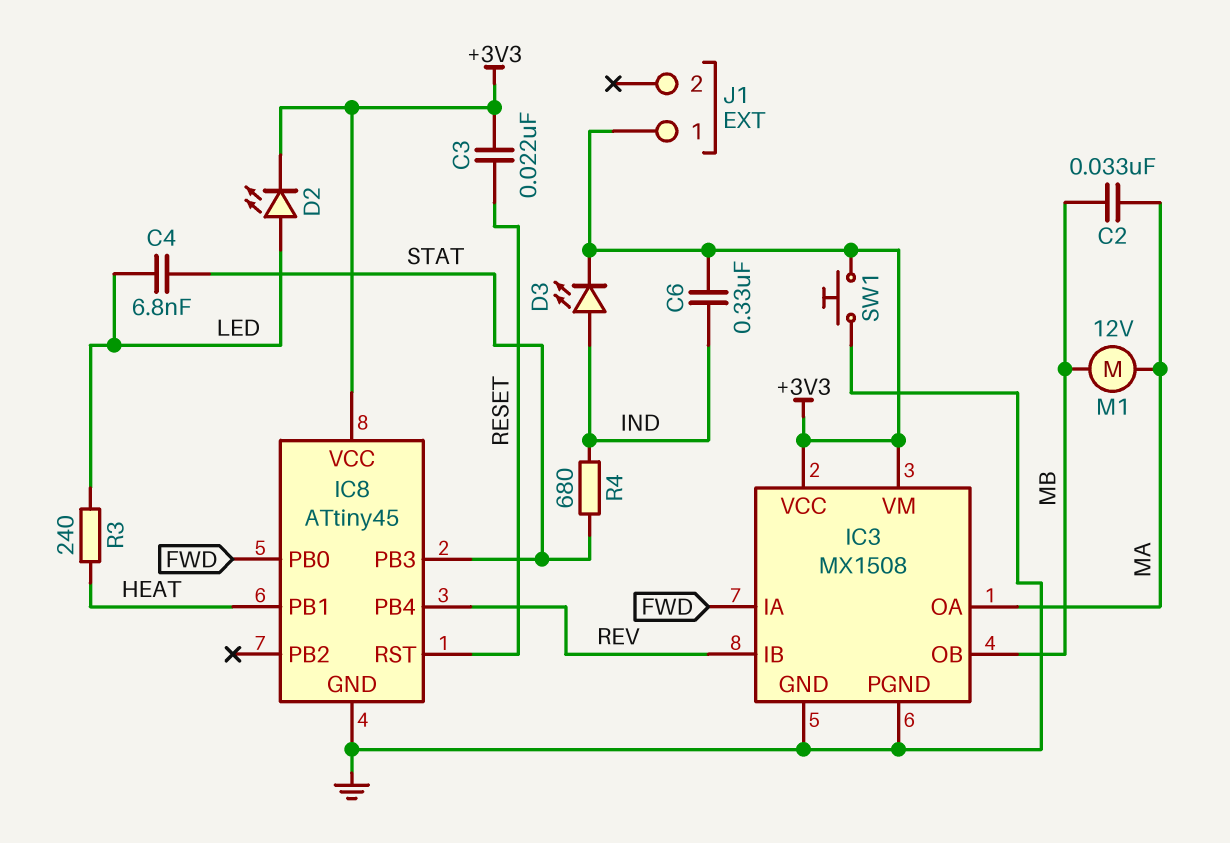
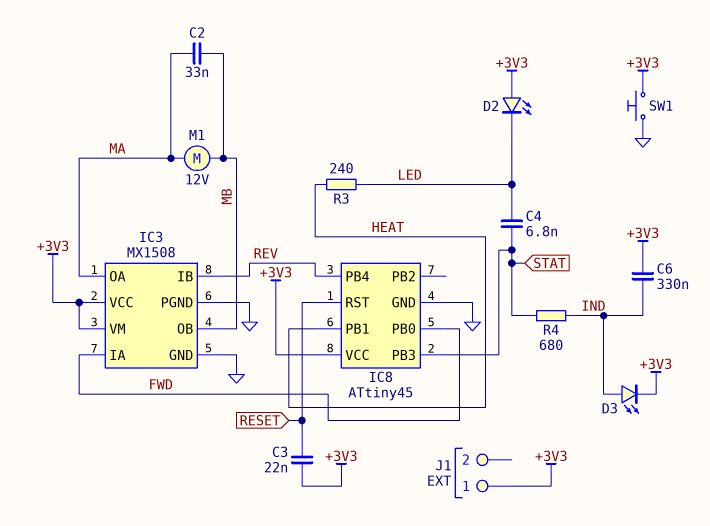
D2: LED (A LED, K +3V3) -> LED (A +3V3, K LED)

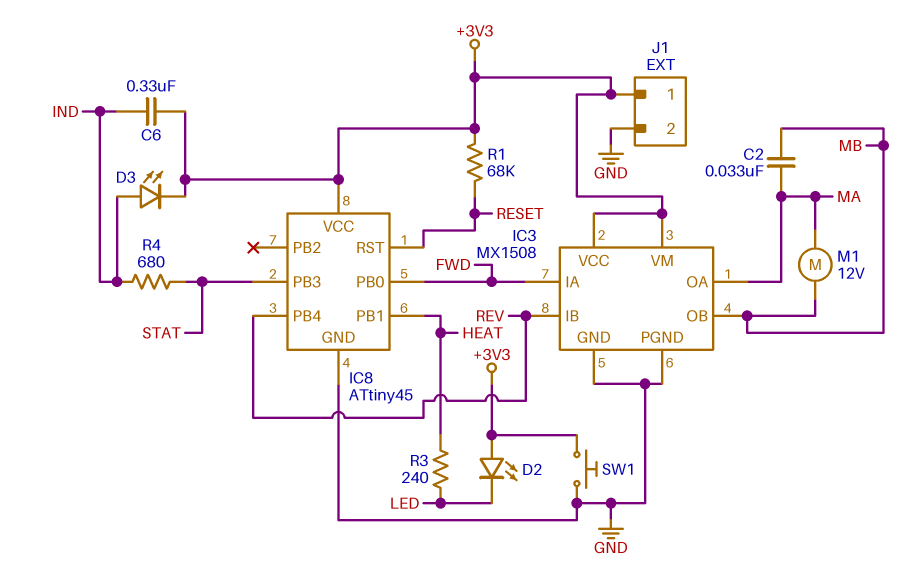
C3: 22nF (+3V3, RESET) -> none
C4: 6.8nF (LED, STAT) -> none
J1 pin 2: none -> GND
R1: none -> 68k (+3V3, RESET)

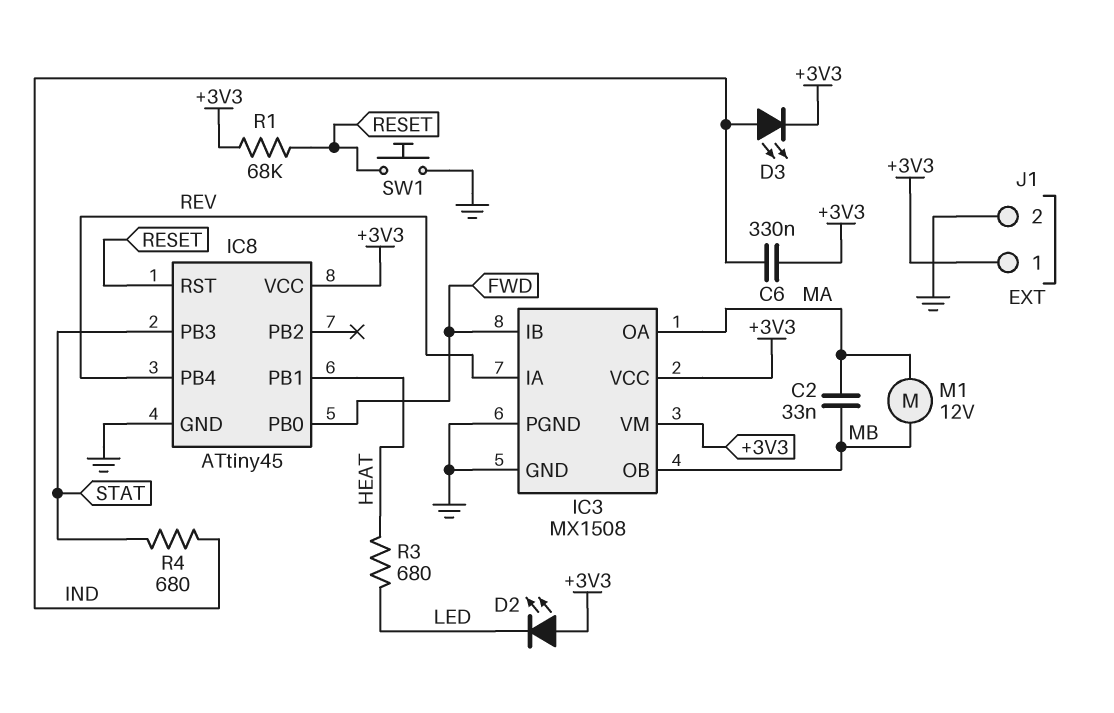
IC3 pin IA: FWD -> REV
IC3 pin IB: REV -> FWD
R3: 240 (HEAT, LED) -> 680 (HEAT, LED)
SW1: button (+3V3, GND) -> button (GND, RESET)

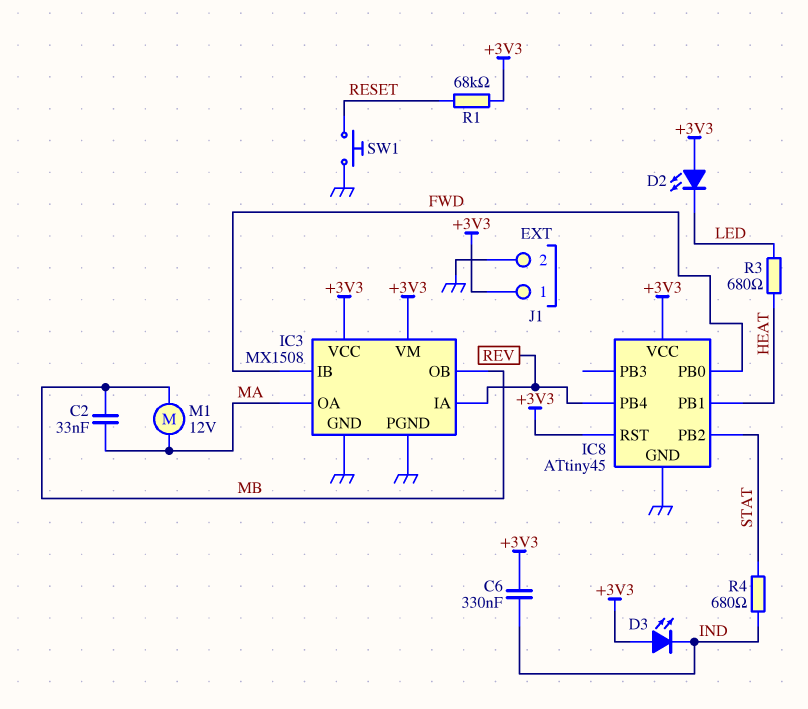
D3: LED (A IND, K +3V3) -> LED (A +3V3, K IND)
IC8 pin PB2: none -> STAT
IC8 pin PB3: STAT -> none
IC8 pin RST: RESET -> +3V3

